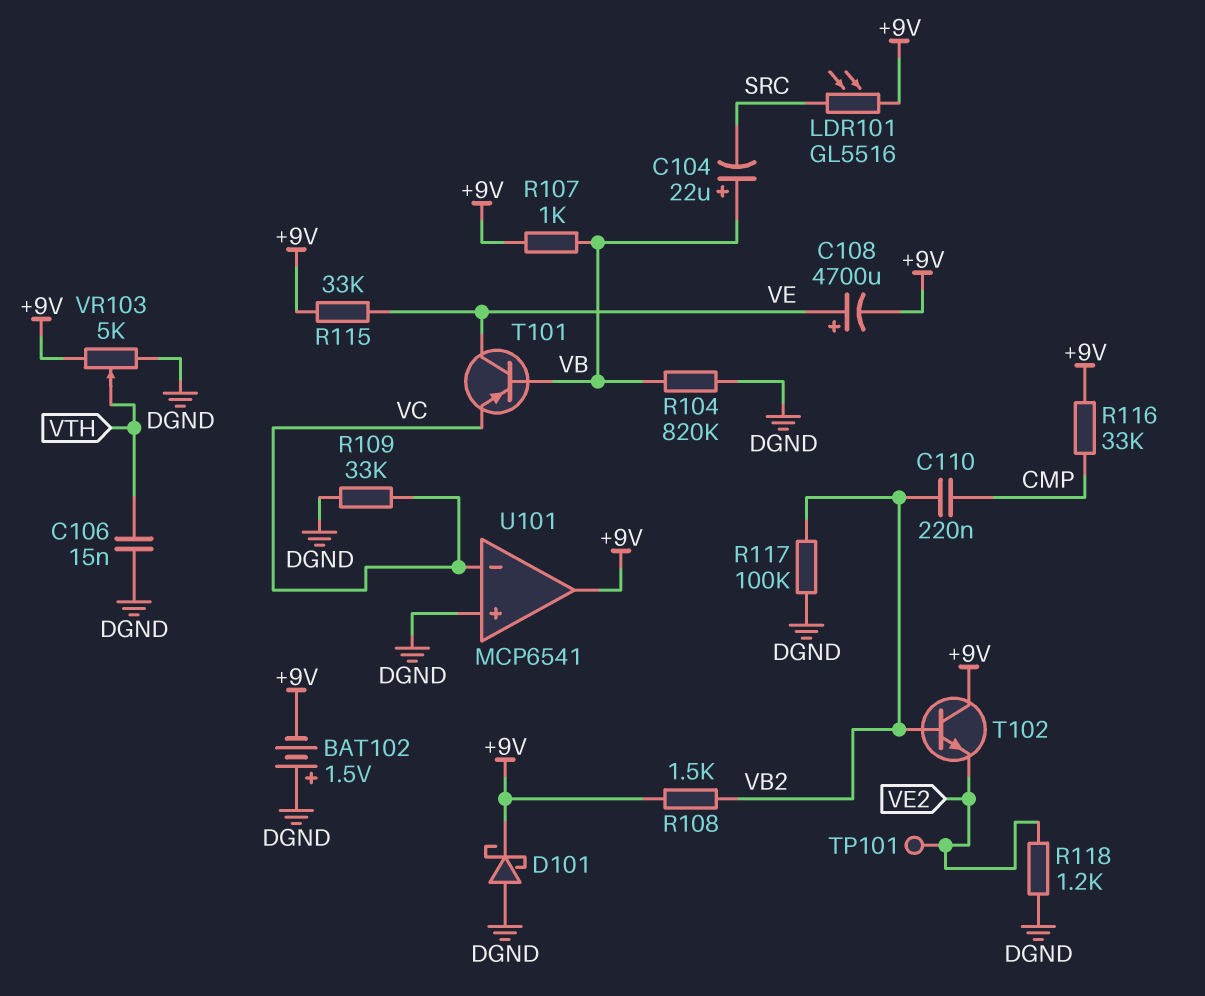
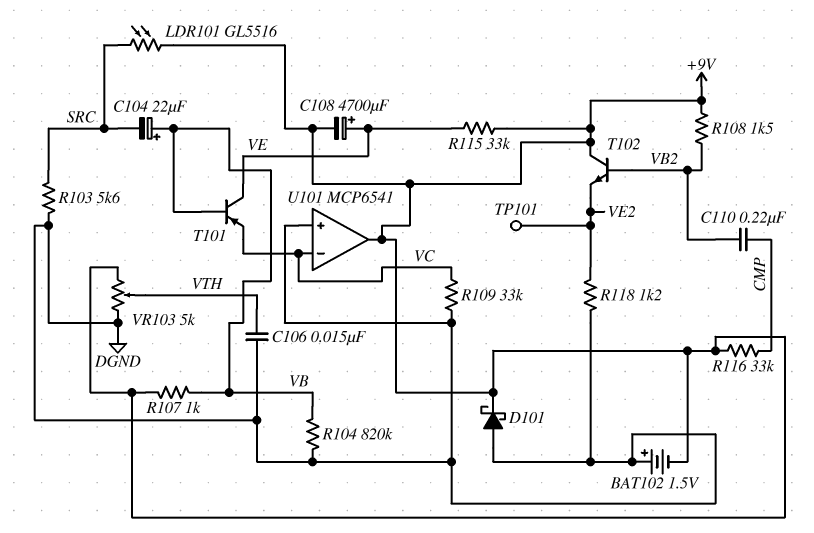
R103: none -> 5.6k (DGND, SRC)
R117: 100k (DGND, VB2) -> none

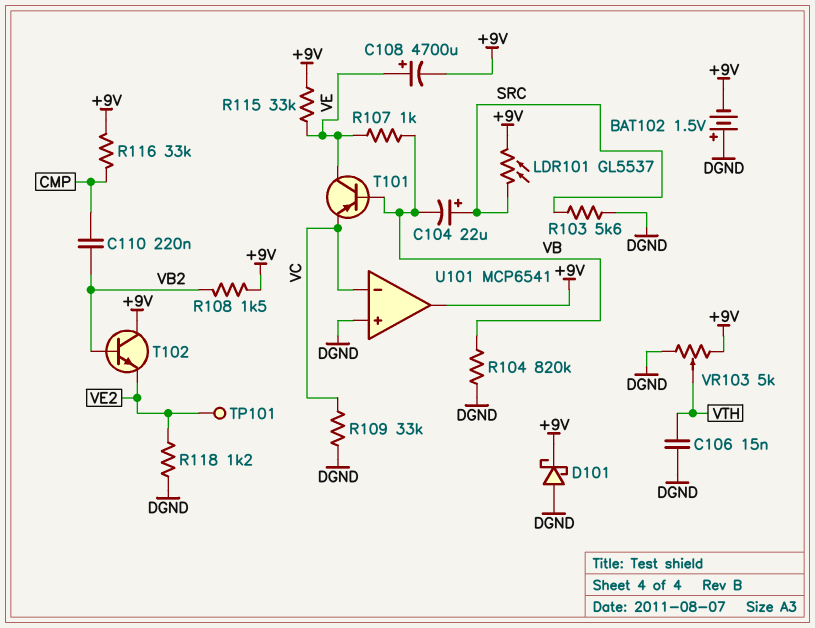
C104: 22uF (plus VB, minus SRC) -> 22uF (plus SRC, minus VB)
LDR101: GL5516 (+9V, SRC) -> GL5537 (+9V, SRC)
R107: 1k (+9V, VB) -> 1k (VB, VE)

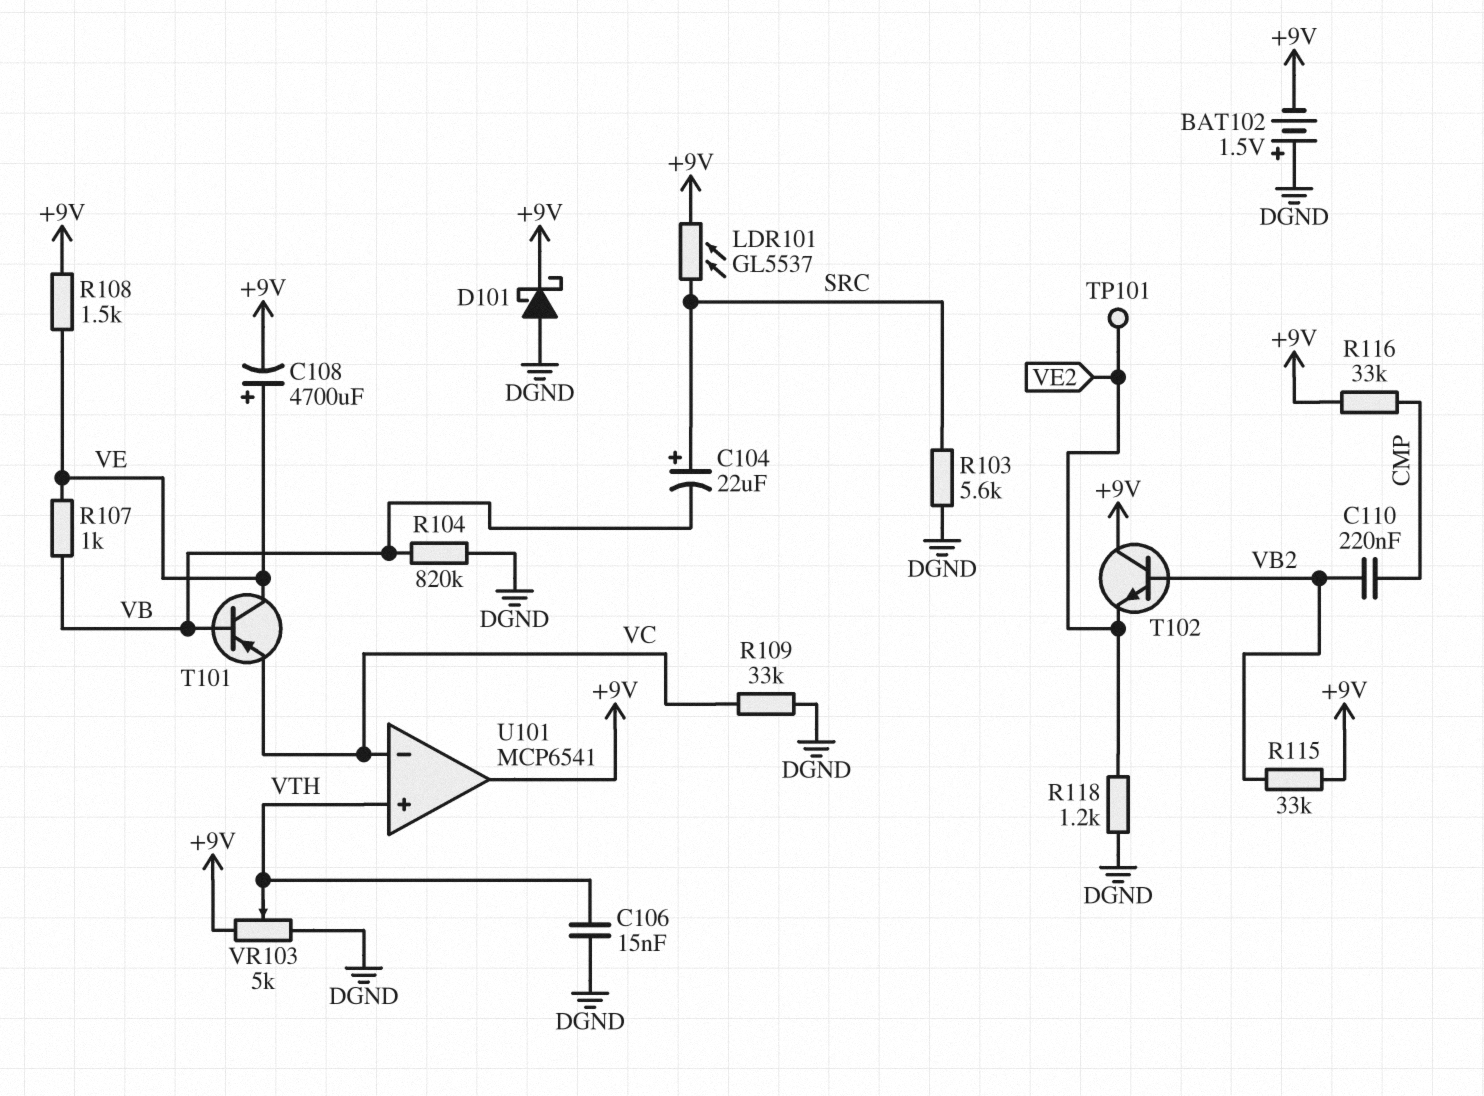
R108: 1.5k (+9V, VB2) -> 1.5k (+9V, VE)
R115: 33k (+9V, VE) -> 33k (+9V, VB2)
U101 pin in+: DGND -> VTH

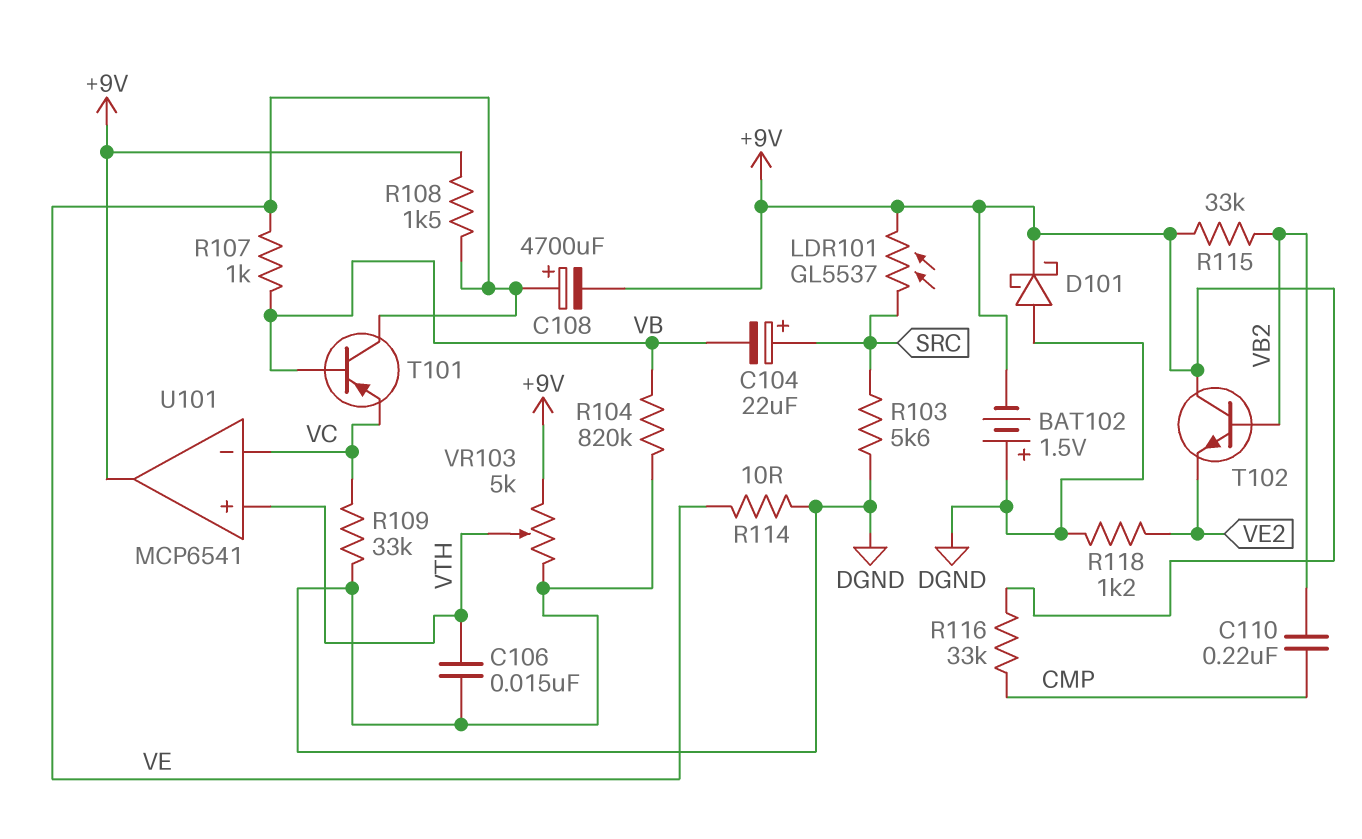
R114: none -> 10 (DGND, VE)
TP101: test point (VE2) -> none

